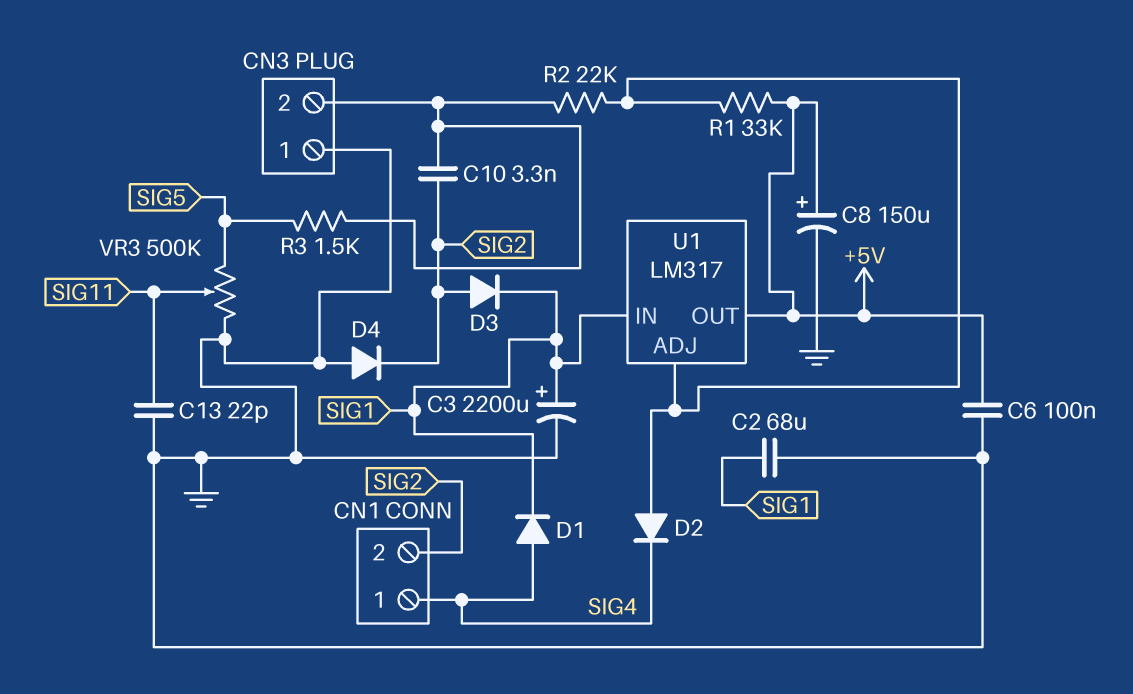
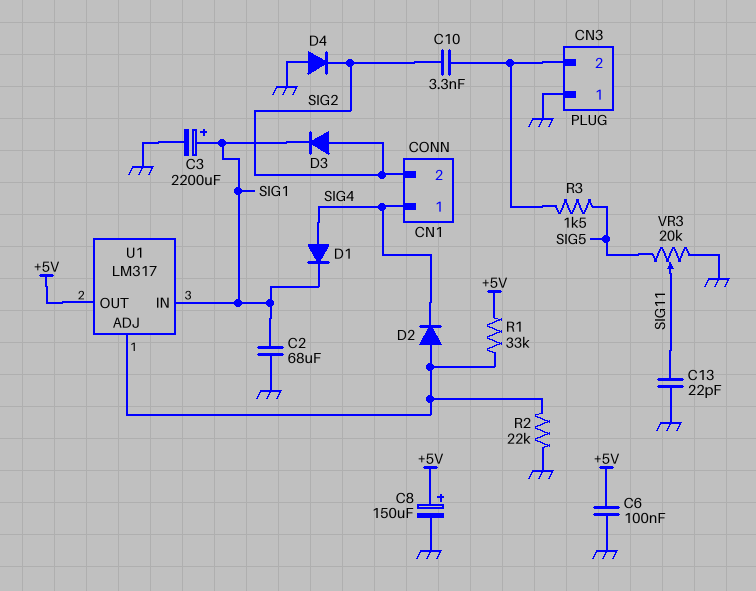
R2: 22k (CN3/2, U1/ADJ) -> 22k (GND, U1/ADJ)
VR3: 500k (GND, SIG5, wiper SIG11) -> 20k (GND, SIG5, wiper SIG11)

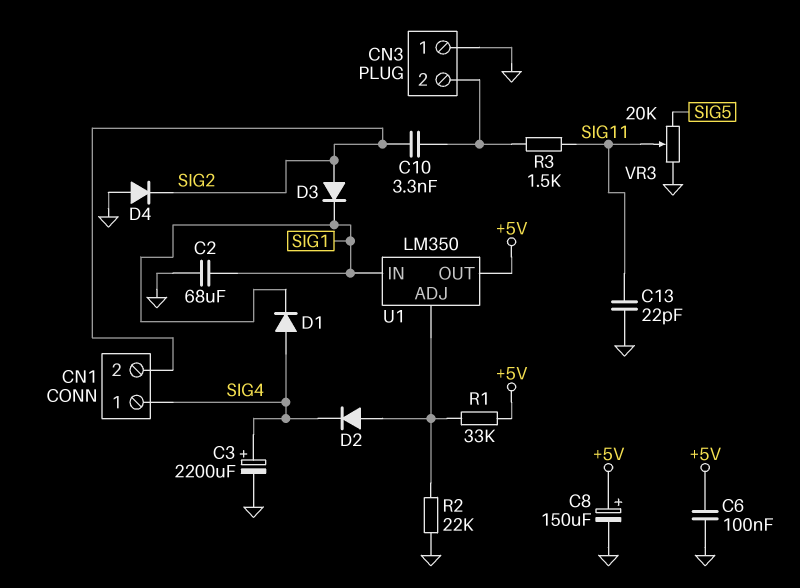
C3: 2200uF (plus SIG1, minus GND) -> 2200uF (plus SIG4, minus GND)
R3: 1.5k (CN3/2, SIG5) -> 1.5k (CN3/2, SIG11)
U1: LM317 -> LM350

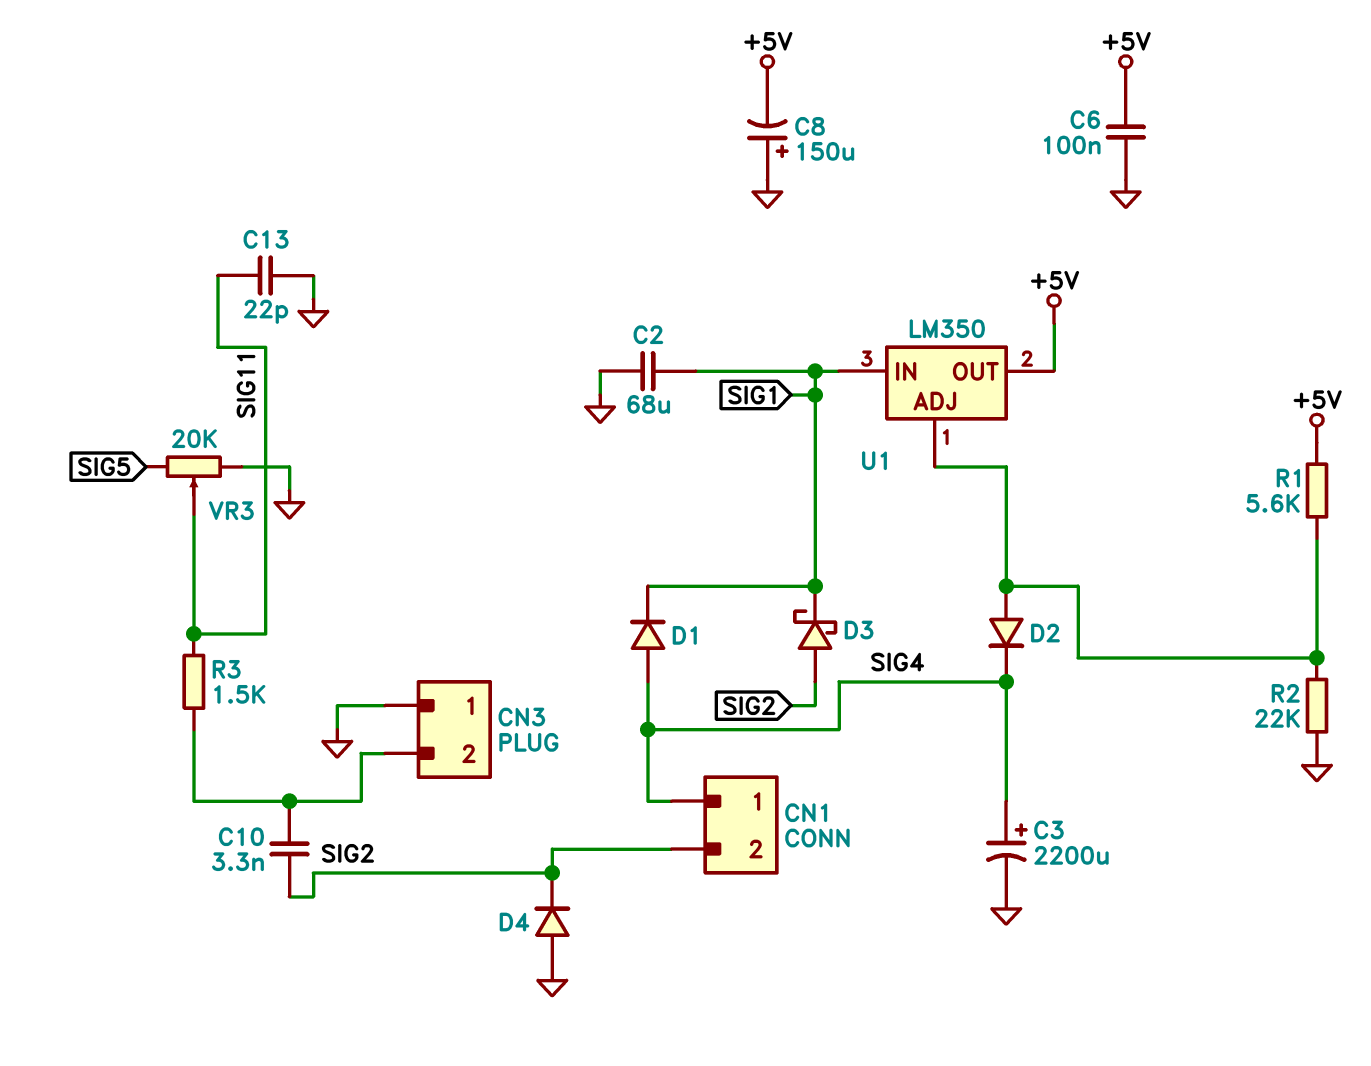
C8: 150uF (plus +5V, minus GND) -> 150uF (plus GND, minus +5V)
D3: diode (A SIG2, K SIG1) -> schottky (A SIG2, K SIG1)
R1: 33k (+5V, U1/ADJ) -> 5.6k (+5V, U1/ADJ)

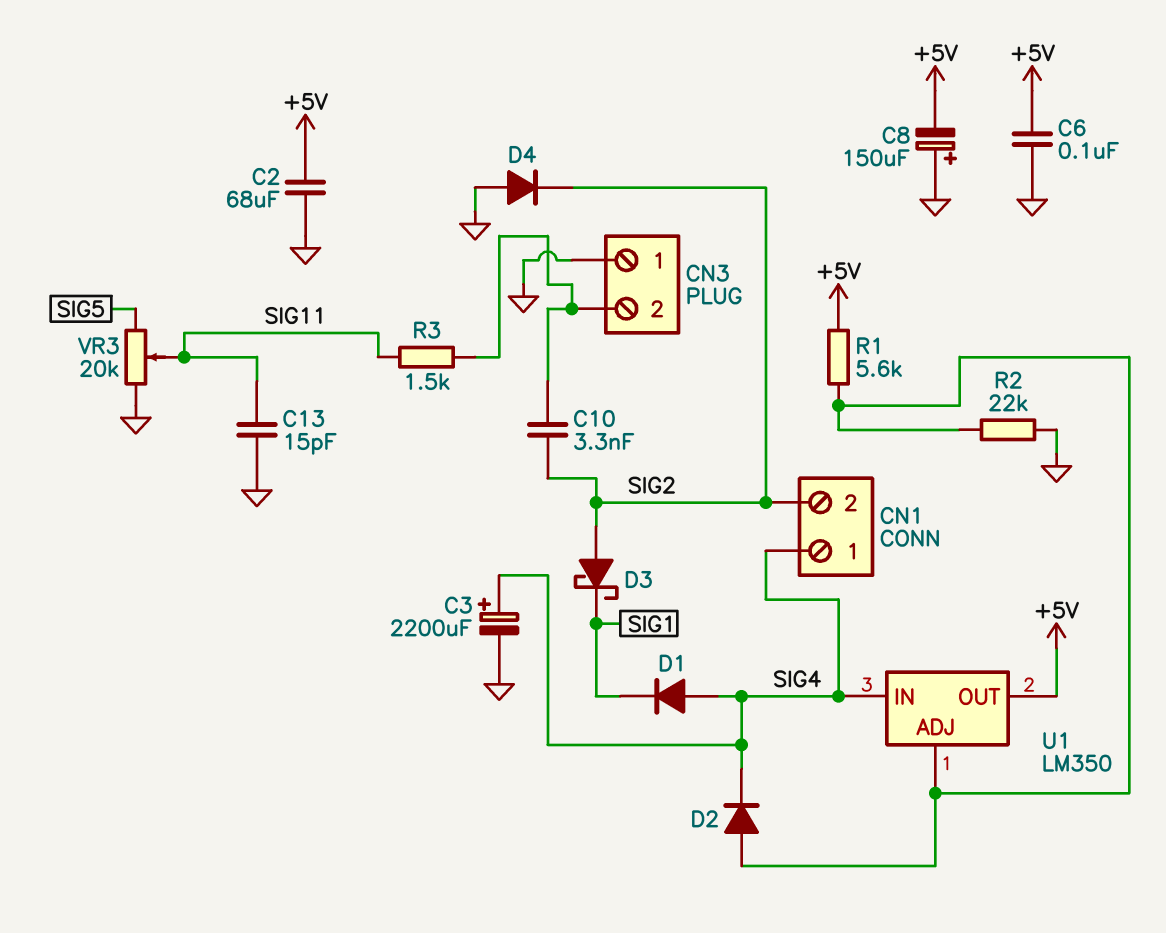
C2: 68uF (GND, SIG1) -> 68uF (+5V, GND)
C13: 22pF (GND, SIG11) -> 15pF (GND, SIG11)
U1 pin IN: SIG1 -> SIG4

